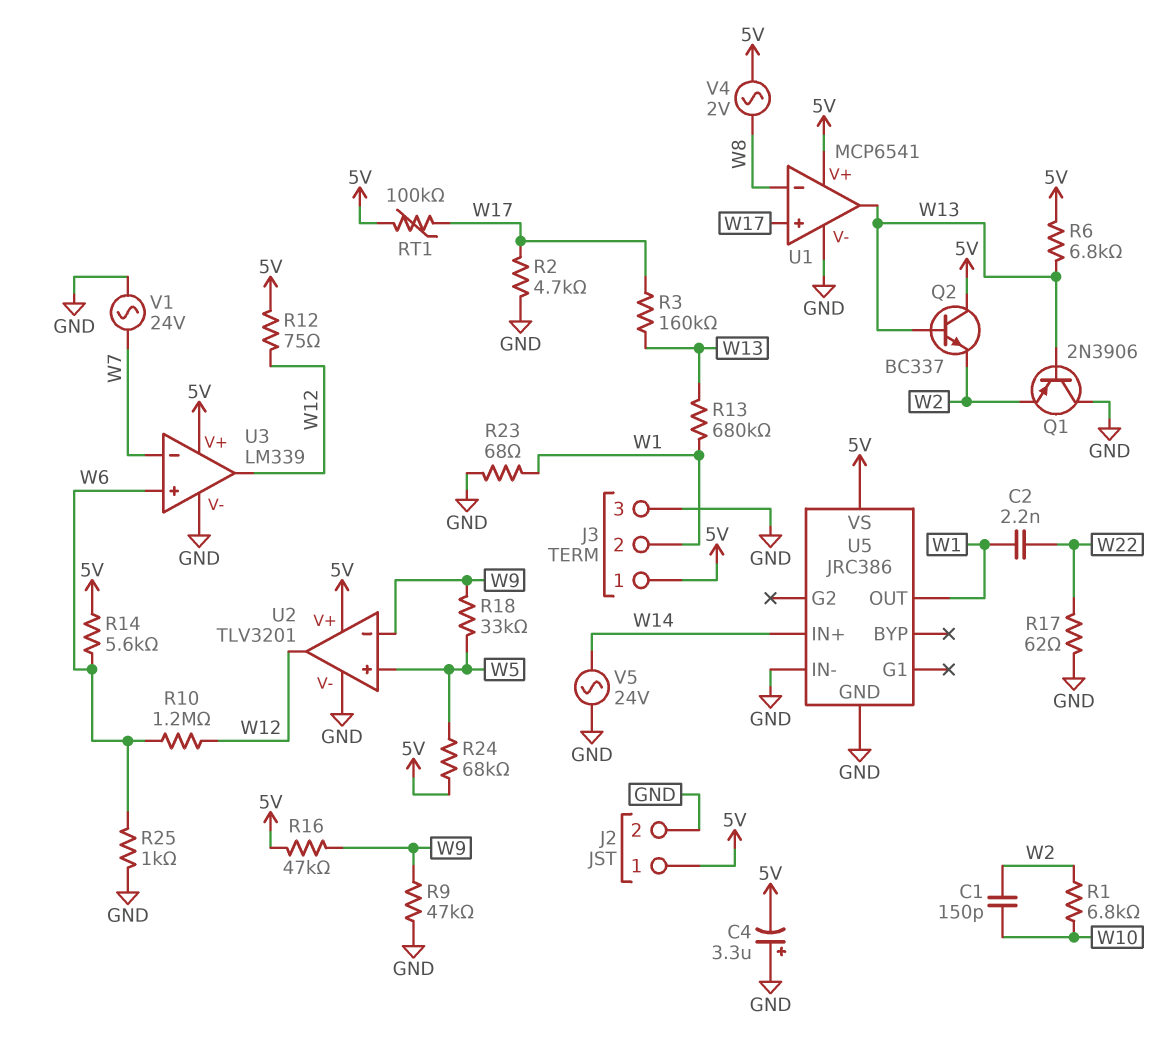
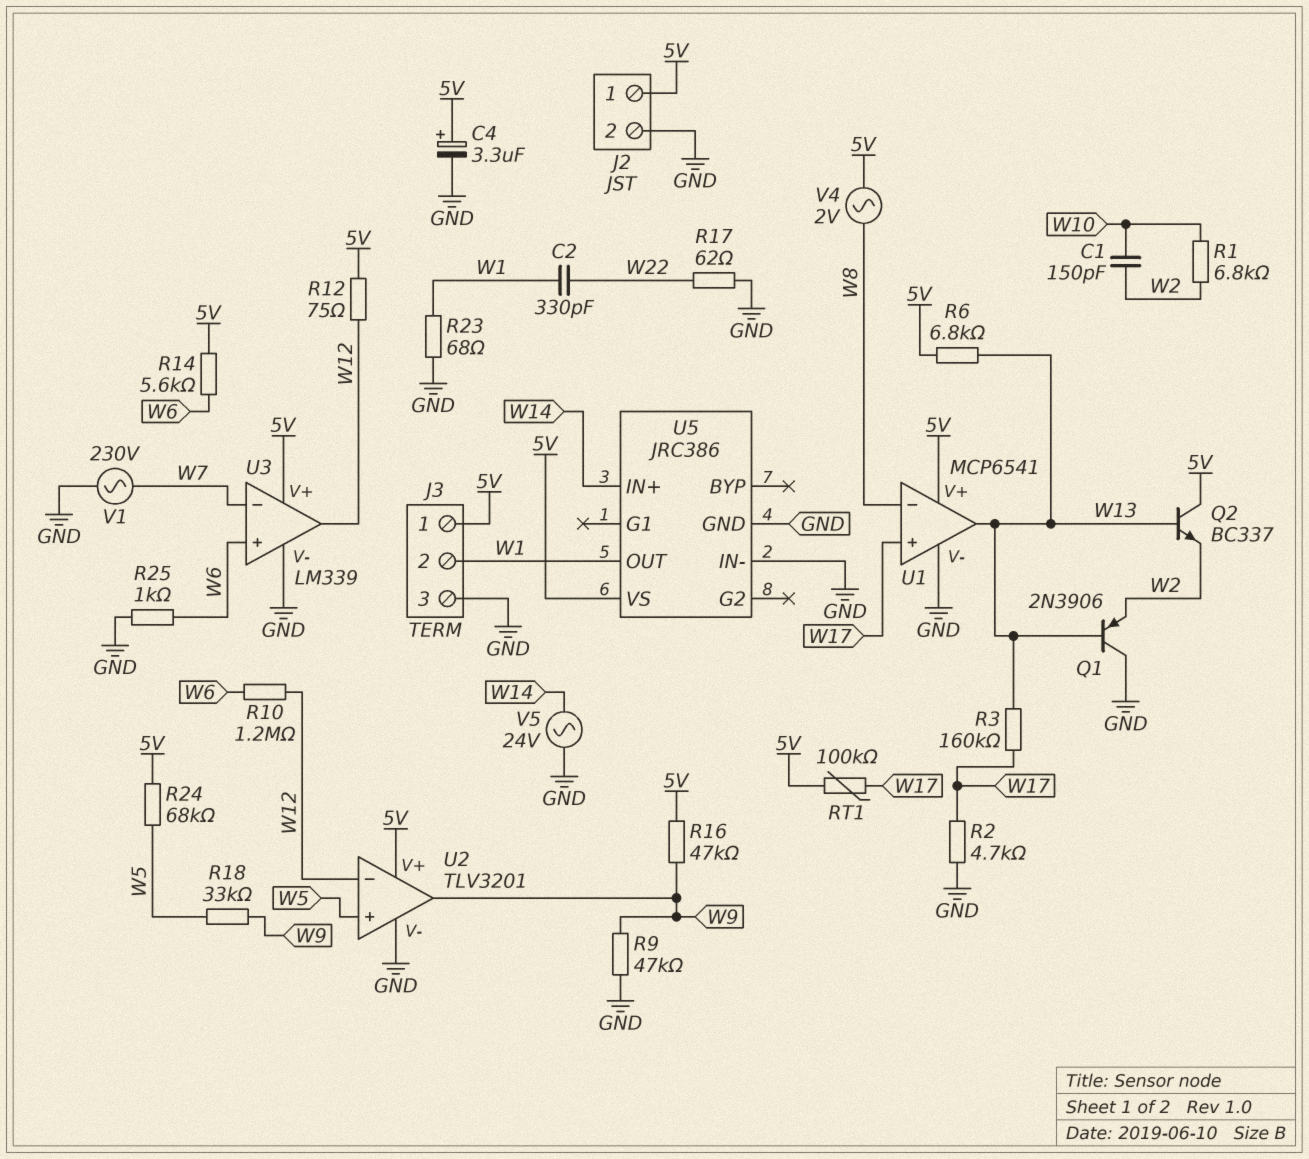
C2: 2.2nF (W1, W22) -> 330pF (W1, W22)
C4: 3.3uF (plus GND, minus 5V) -> 3.3uF (plus 5V, minus GND)
R13: 680k (W1, W13) -> none
U2 pin in-: W9 -> W12
U2 pin out: W12 -> W9
V1: AC 24V (GND, W7) -> AC 230V (GND, W7)

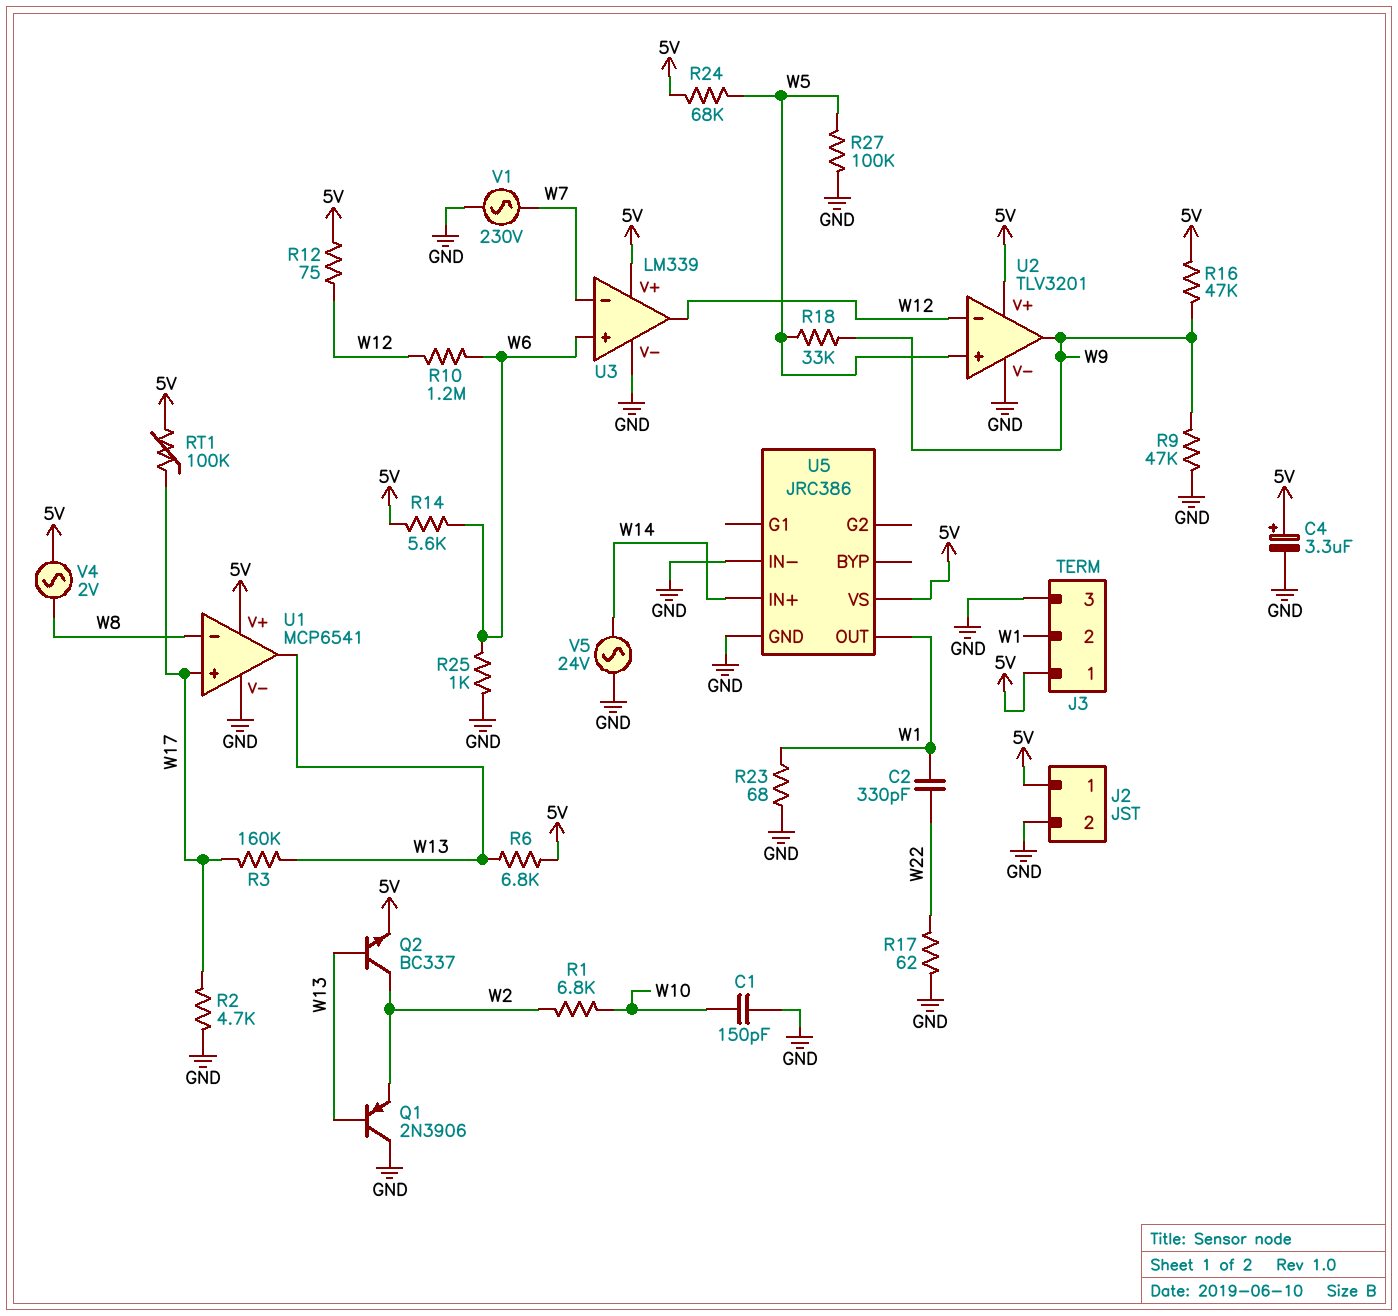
C1: 150pF (W2, W10) -> 150pF (GND, W10)
Q2: NPN BC337 (B W13, C 5V, E W2) -> NPN BC337 (B W13, C W2, E 5V)
R27: none -> 100k (GND, W5)

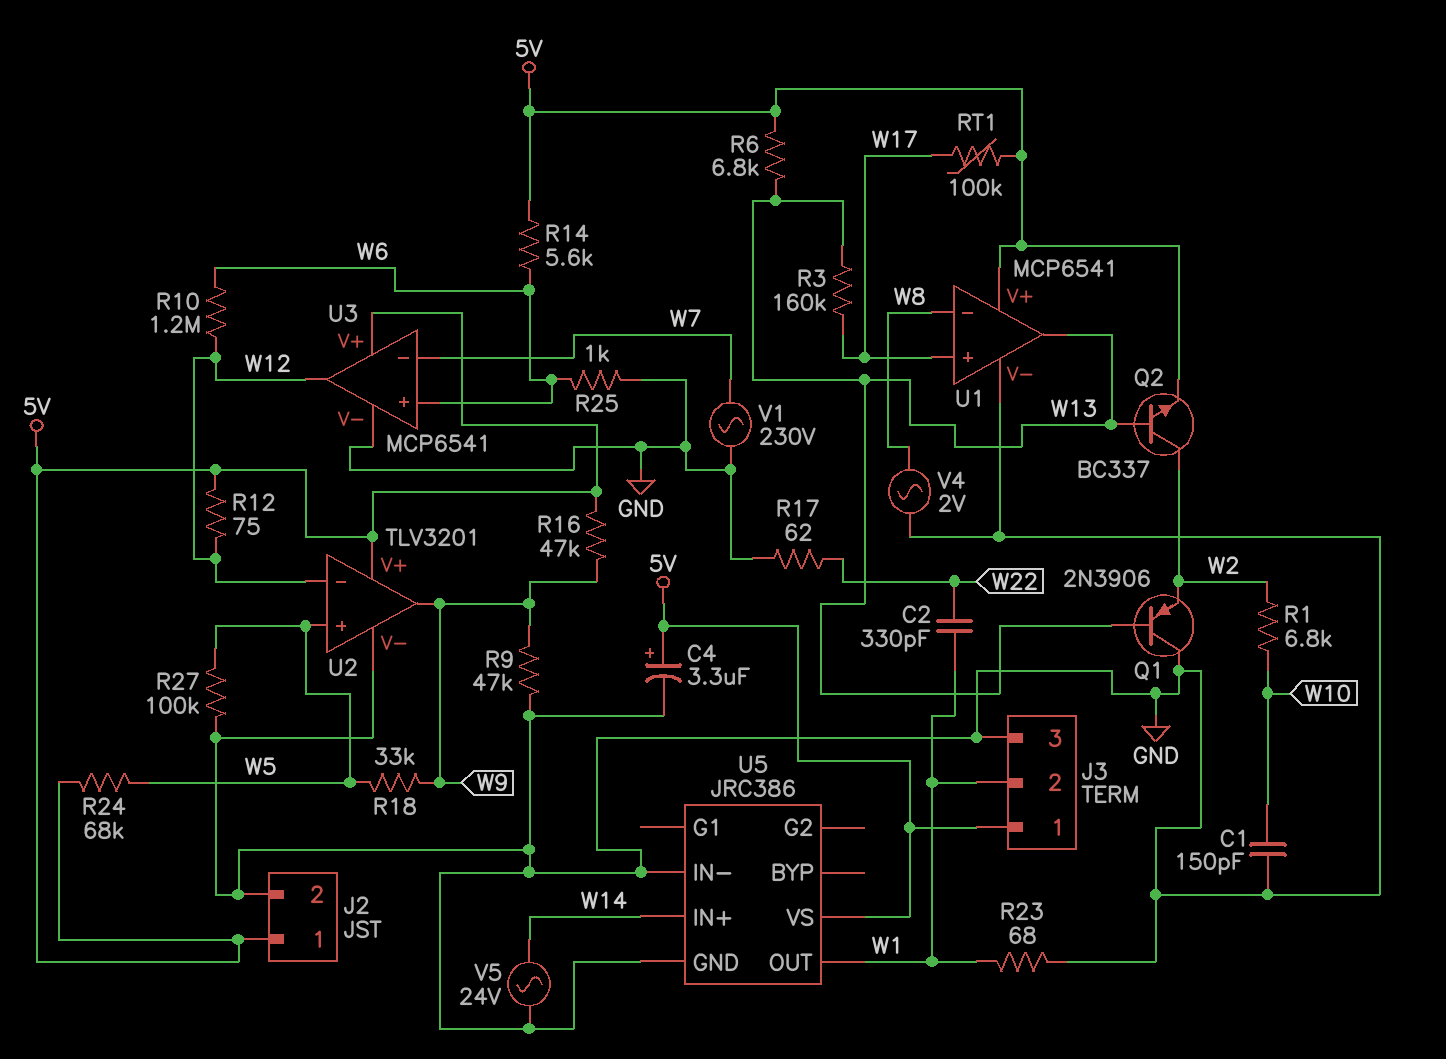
R2: 4.7k (GND, W17) -> none
U3: LM339 -> MCP6541
V4: AC 2V (5V, W8) -> AC 2V (GND, W8)

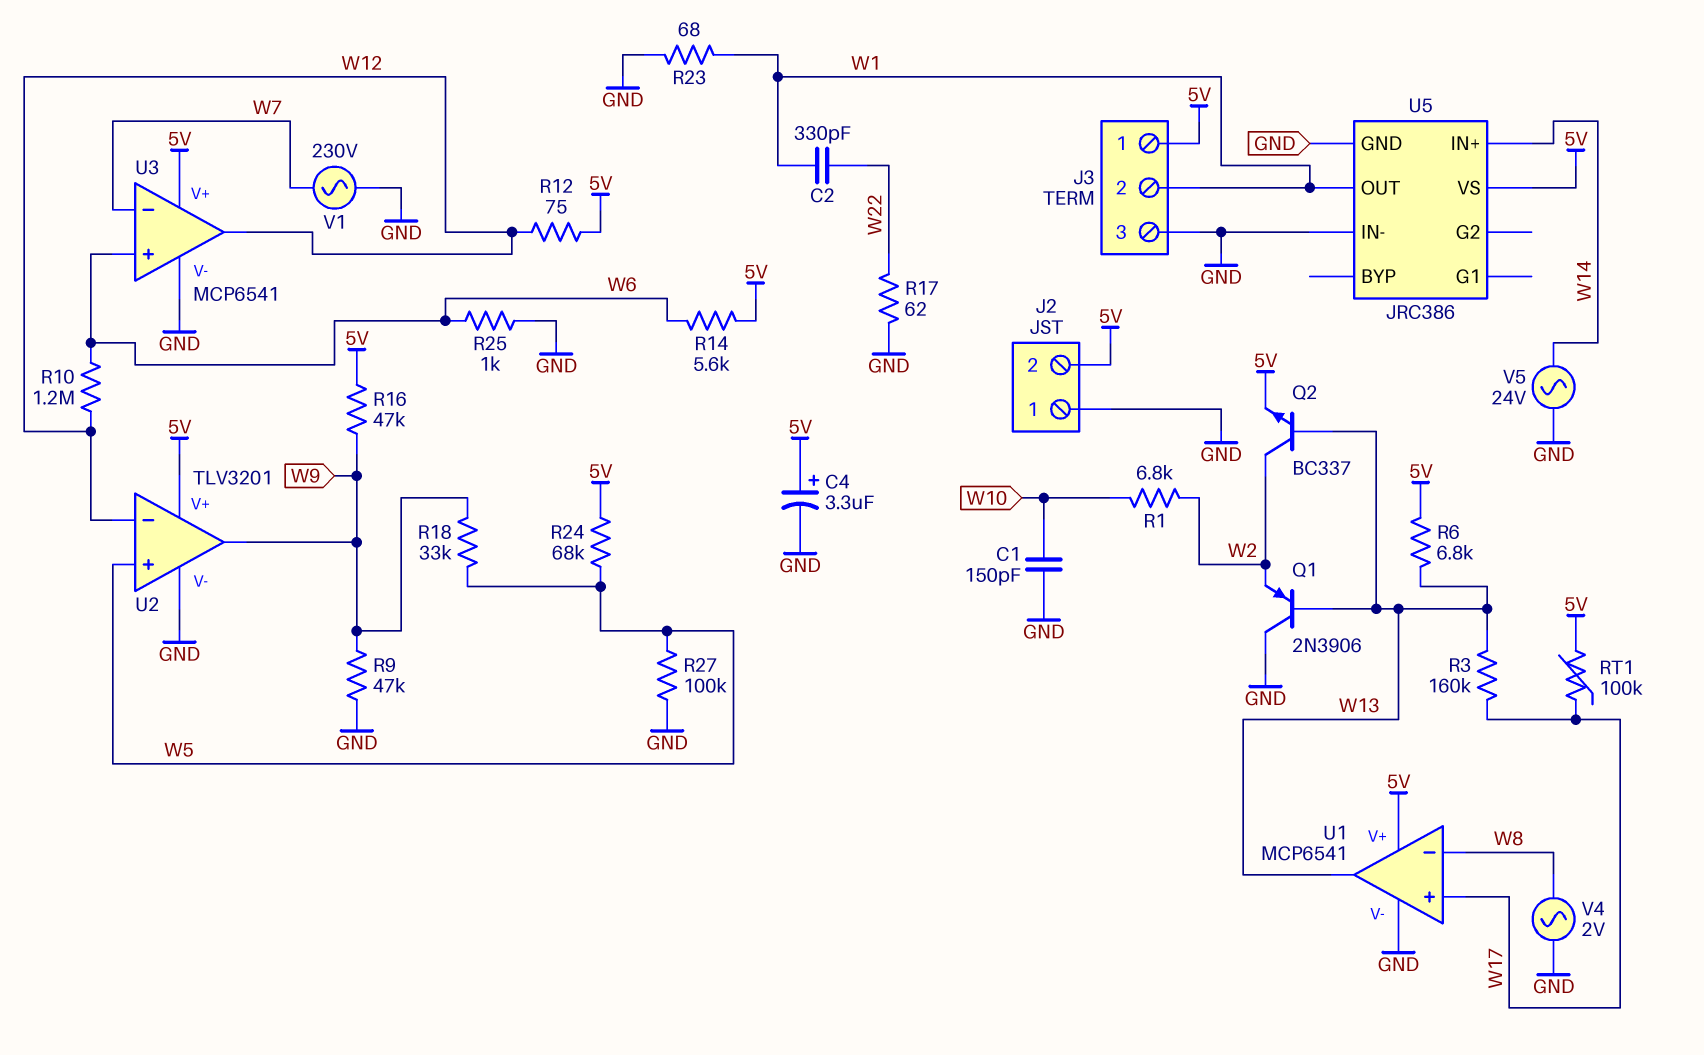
J2 pin 1: 5V -> GND
J2 pin 2: GND -> 5V

